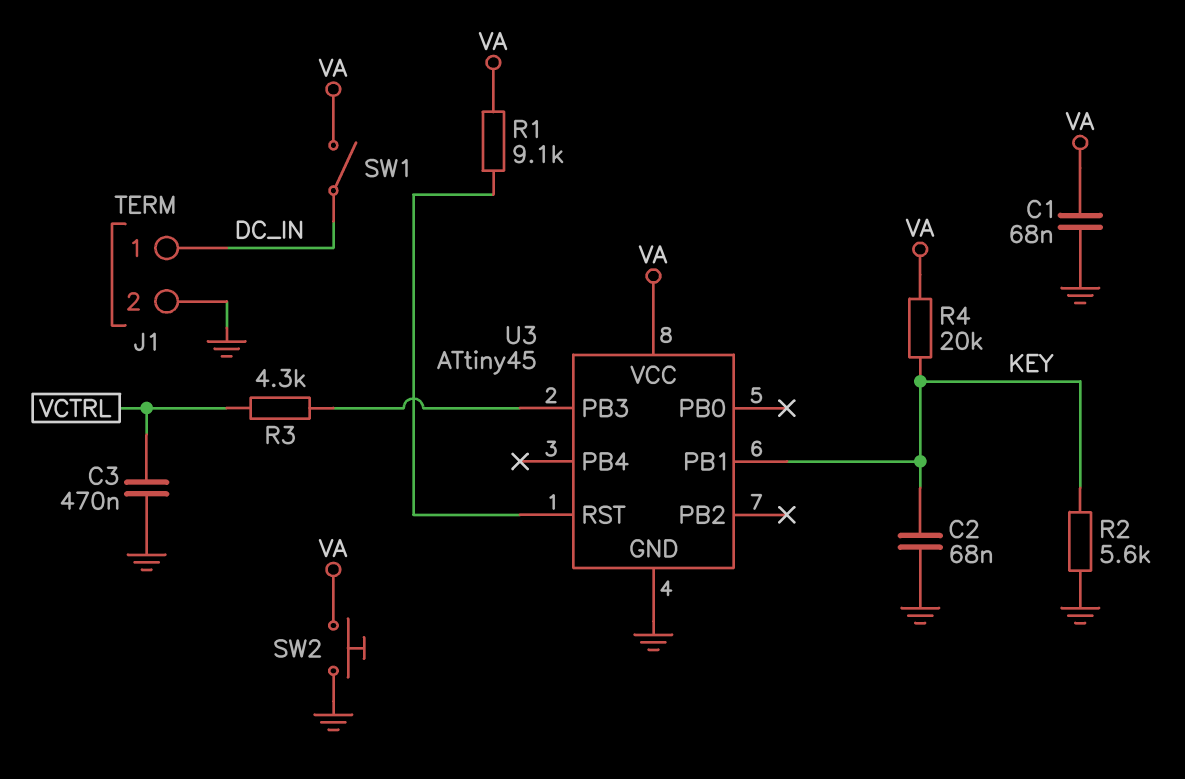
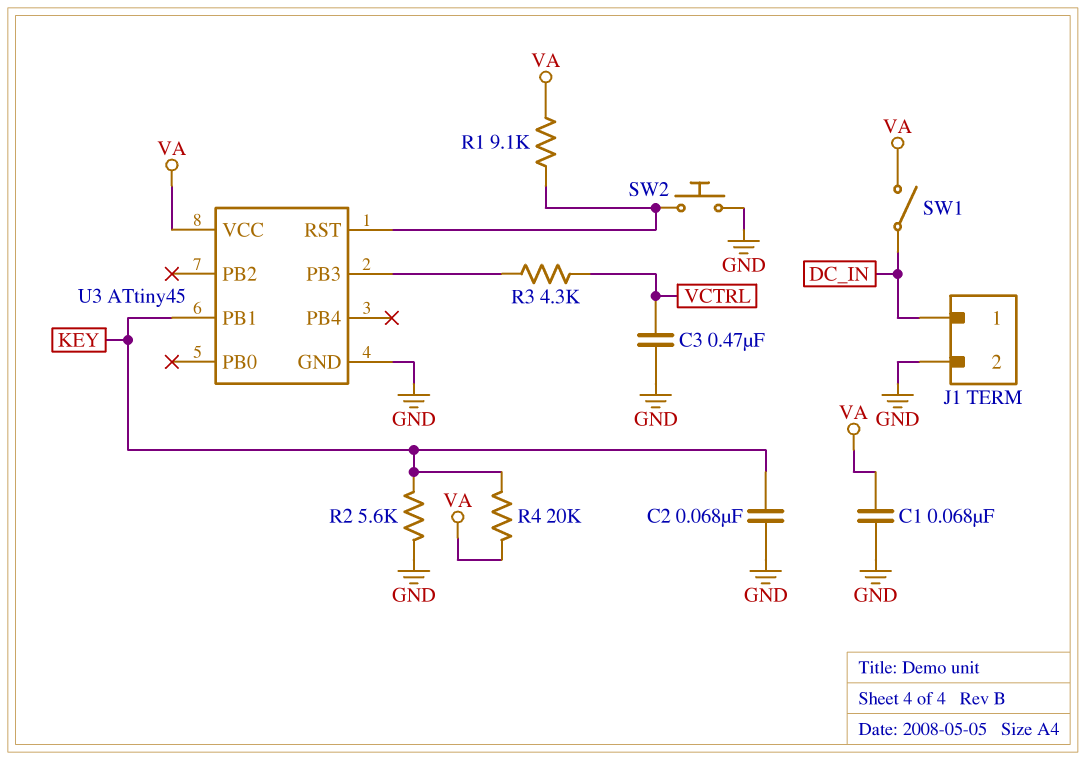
SW2: button (GND, VA) -> button (GND, U3/RST)

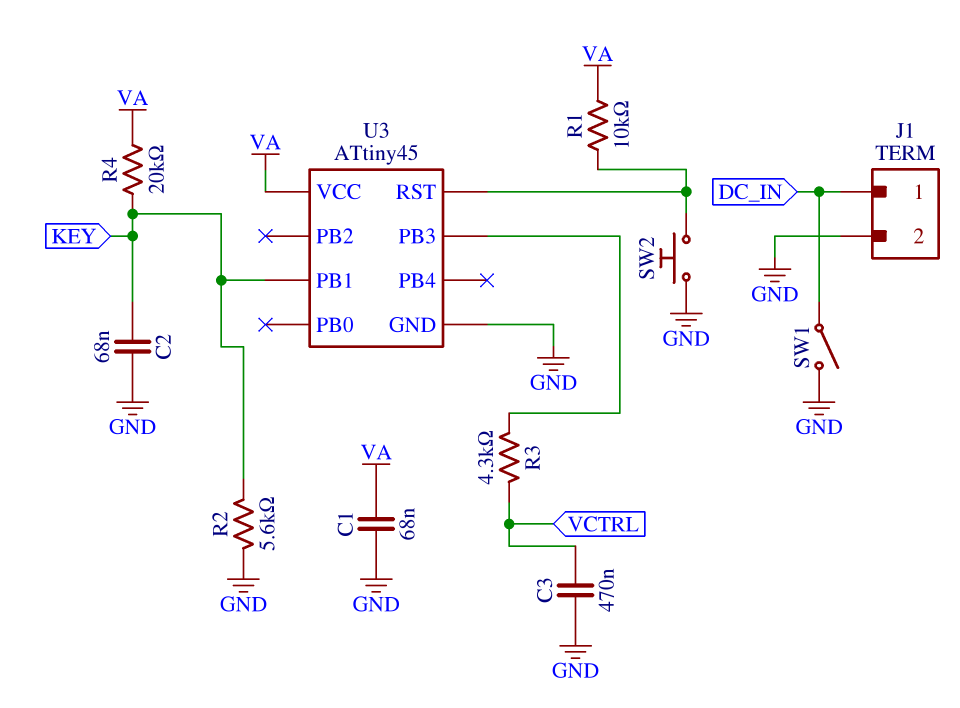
R1: 9.1k (U3/RST, VA) -> 10k (U3/RST, VA)
SW1: switch (DC_IN, VA) -> switch (DC_IN, GND)

